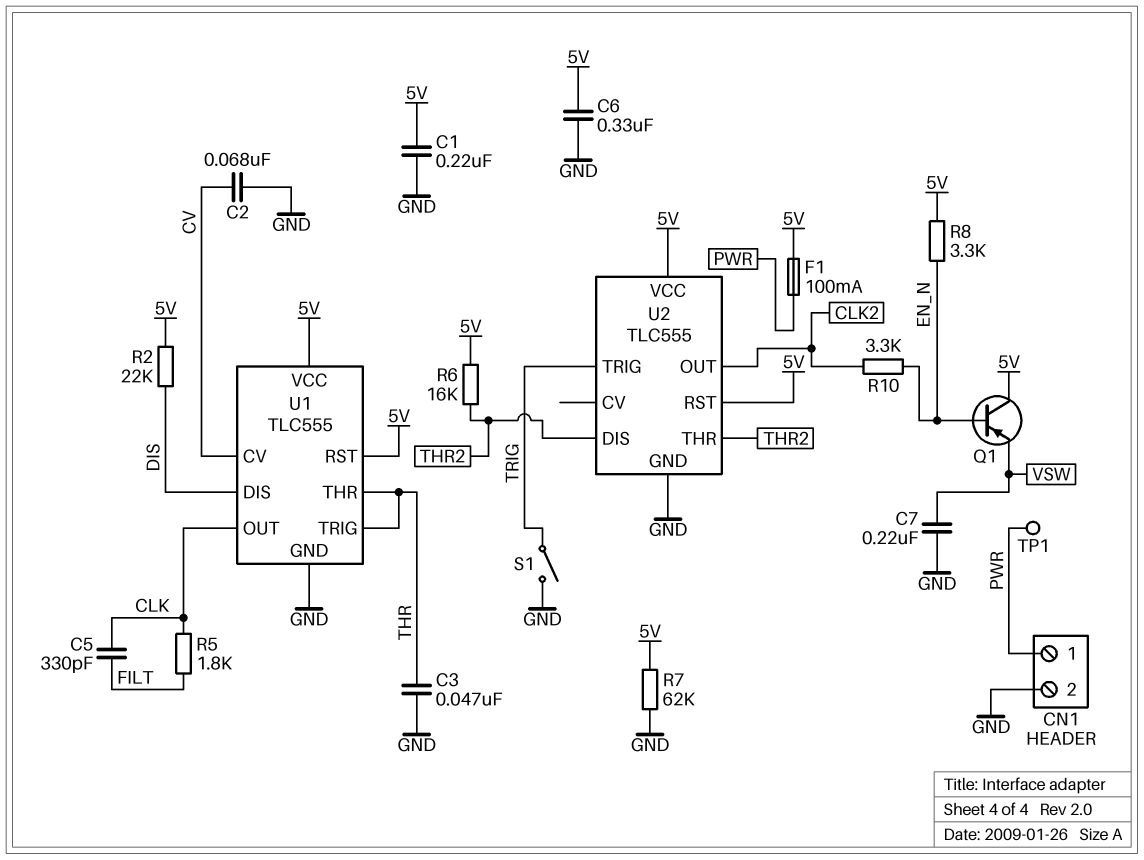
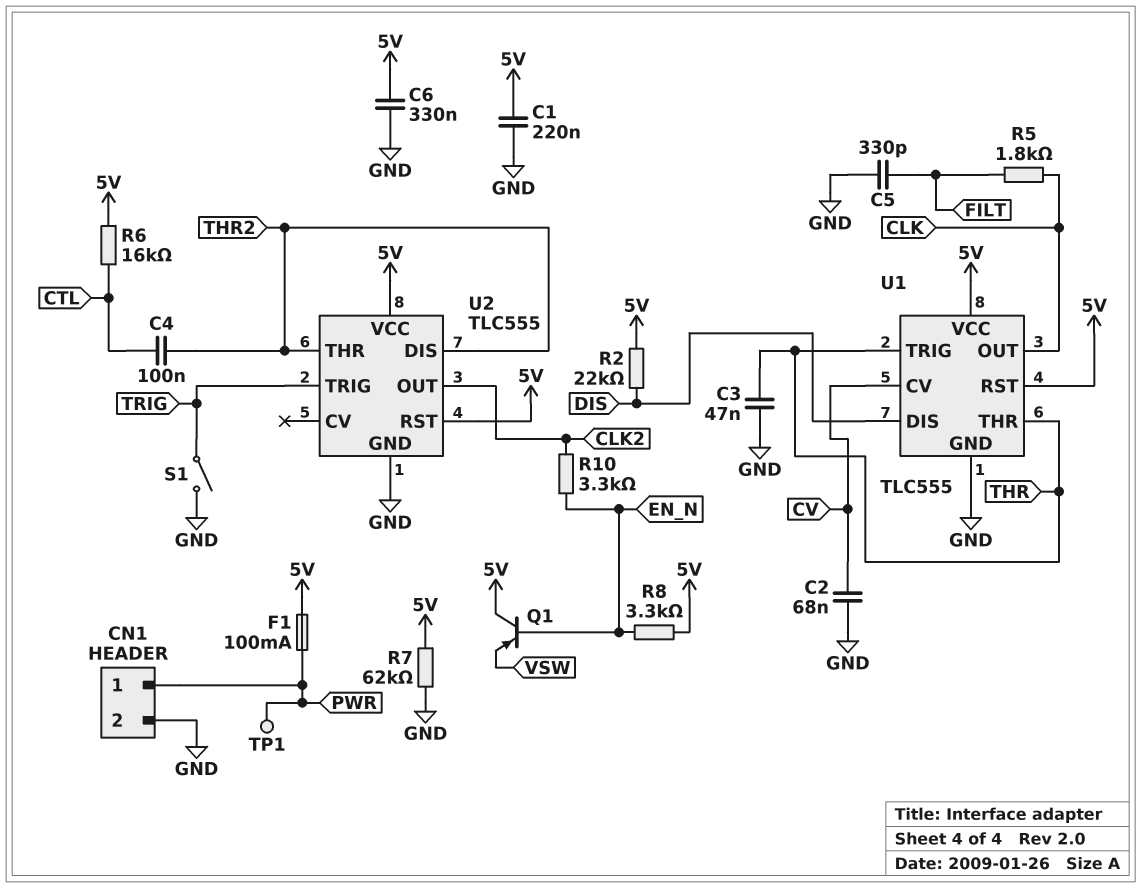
C4: none -> 100nF (CTL, THR2)
C5: 330pF (CLK, FILT) -> 330pF (FILT, GND)
C7: 220nF (GND, VSW) -> none
R6: 16k (5V, THR2) -> 16k (5V, CTL)

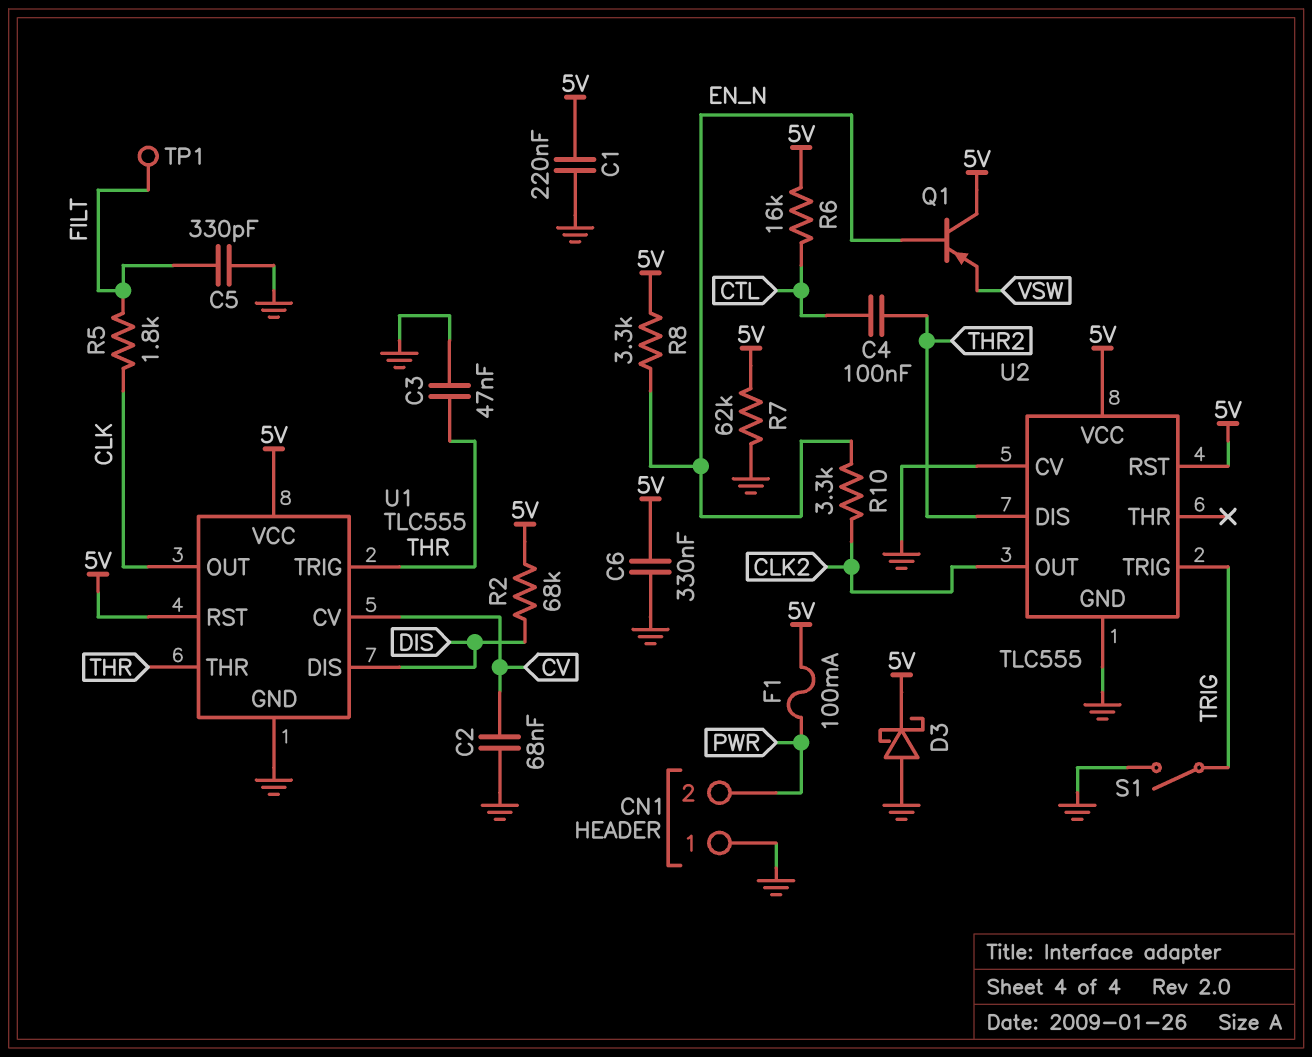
CN1 pin 1: PWR -> GND
CN1 pin 2: GND -> PWR
D3: none -> schottky (A GND, K 5V)
R2: 22k (5V, DIS) -> 68k (5V, DIS)
TP1: test point (PWR) -> test point (FILT)
U2 pin CV: none -> GND
U2 pin THR: THR2 -> none

